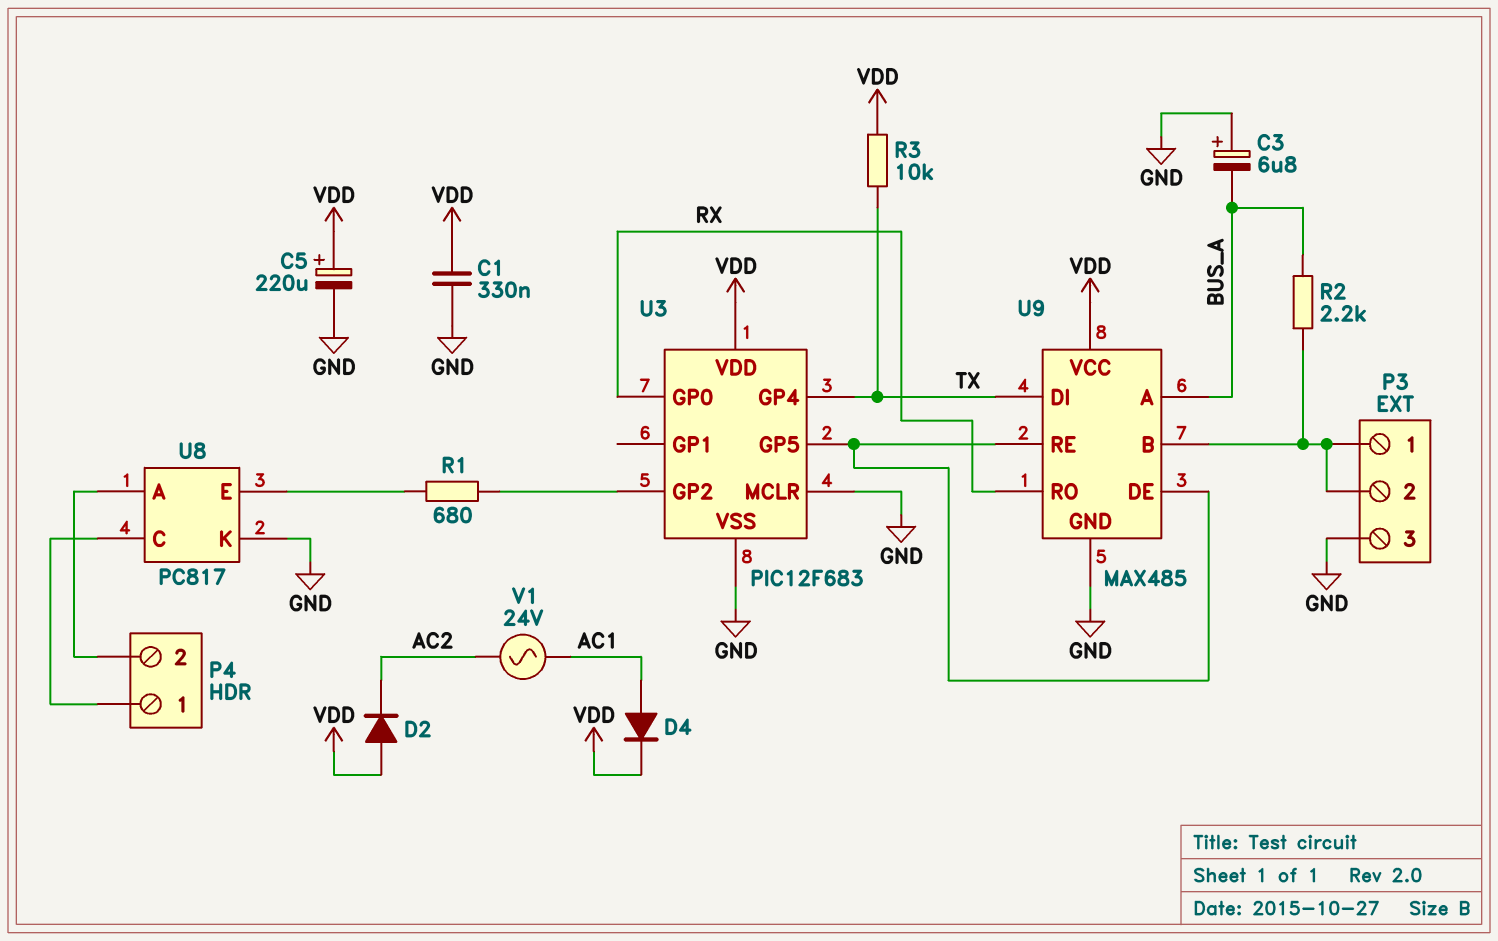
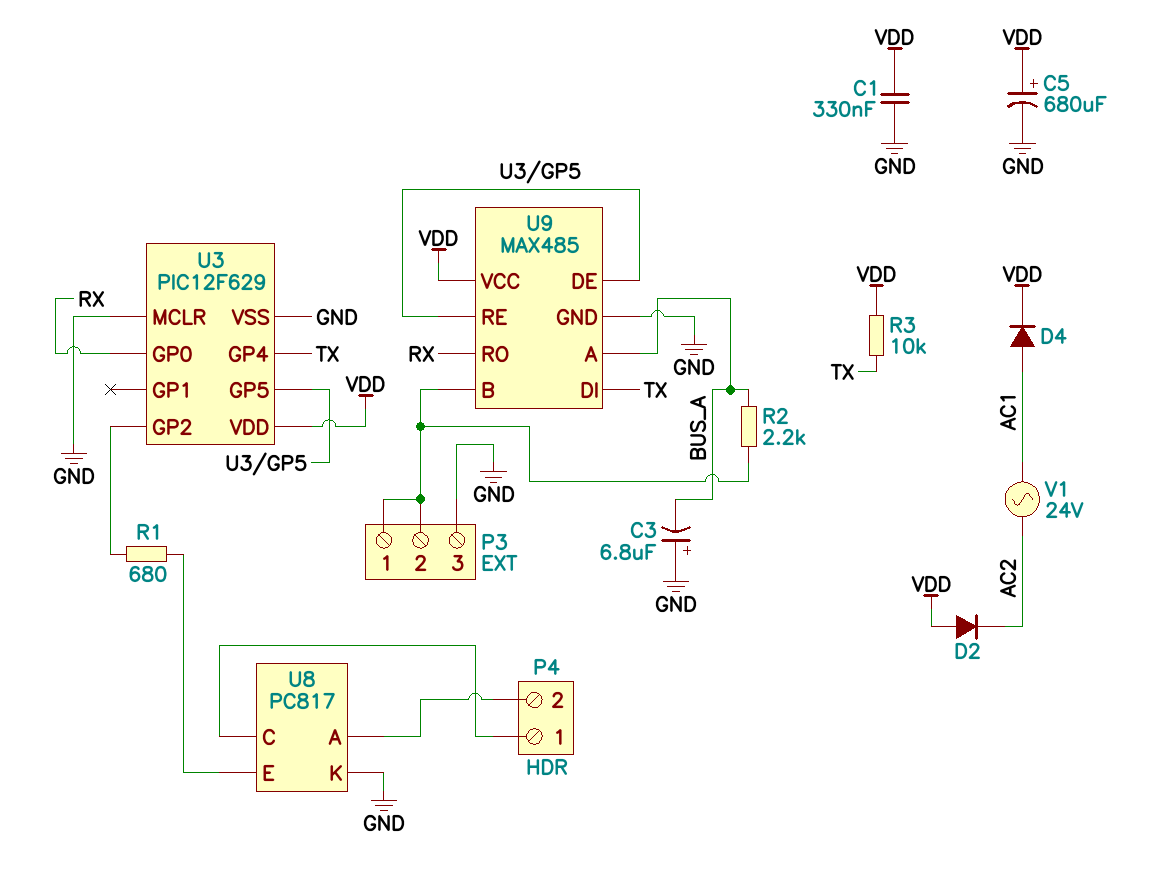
C5: 220uF (plus VDD, minus GND) -> 680uF (plus VDD, minus GND)
U3: PIC12F683 -> PIC12F629

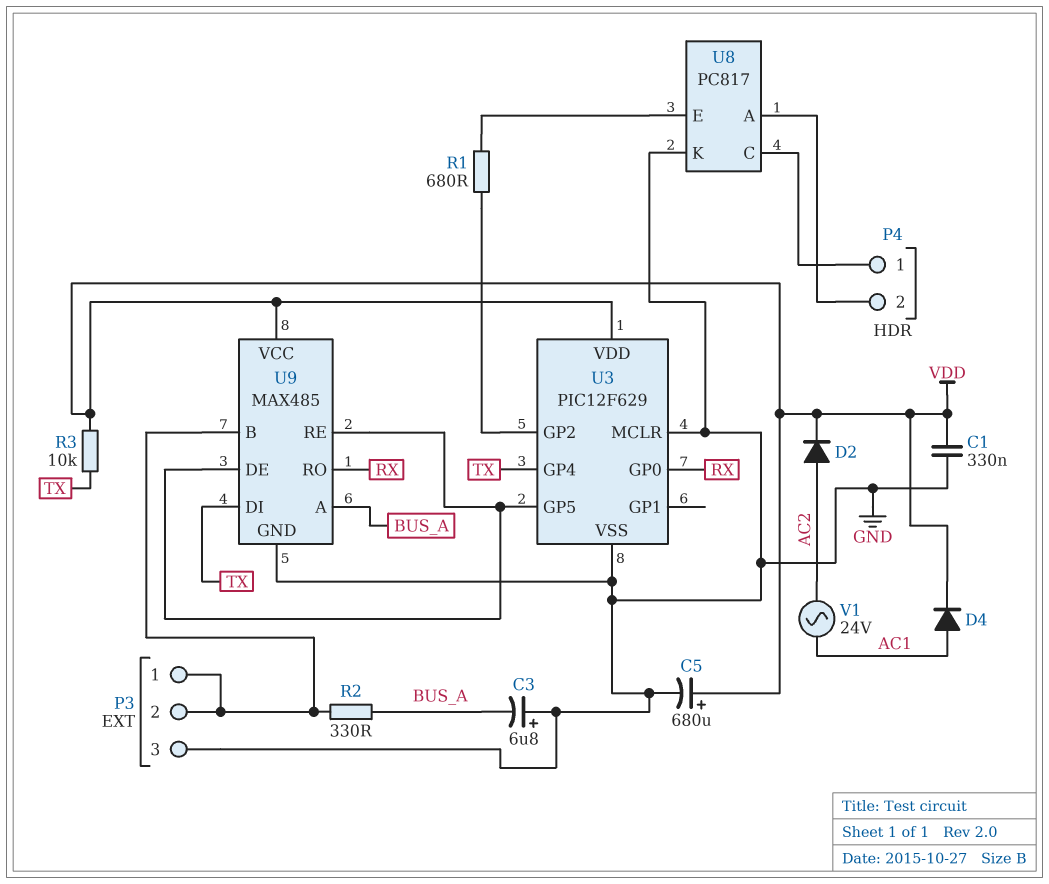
D2: diode (A VDD, K AC2) -> diode (A AC2, K VDD)
R2: 2.2k (BUS_A, P3/1) -> 330 (BUS_A, P3/1)

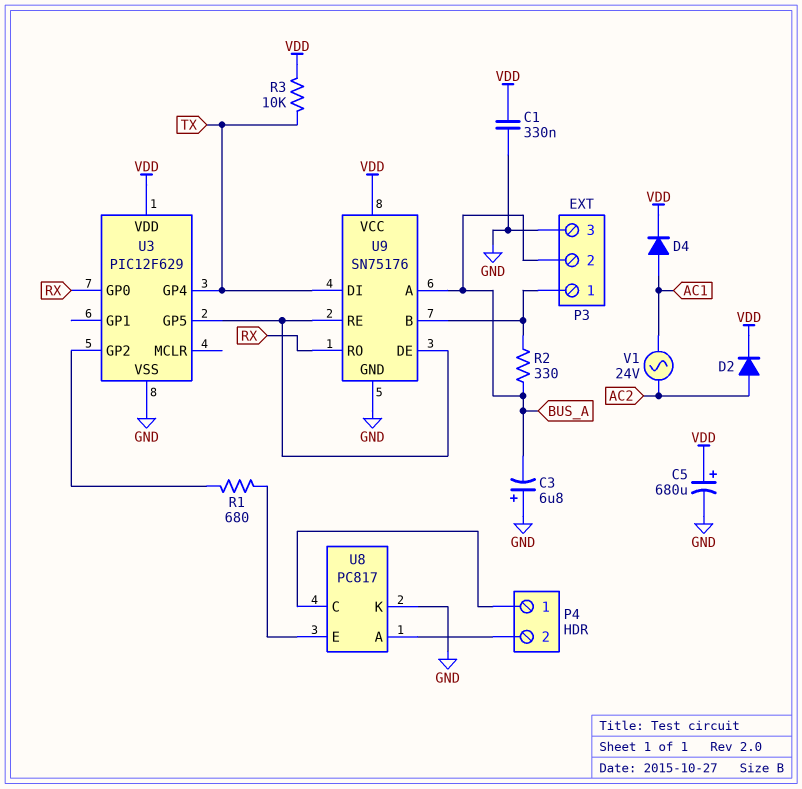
P3 pin 2: P3/1 -> BUS_A
U3 pin MCLR: GND -> none
U9: MAX485 -> SN75176

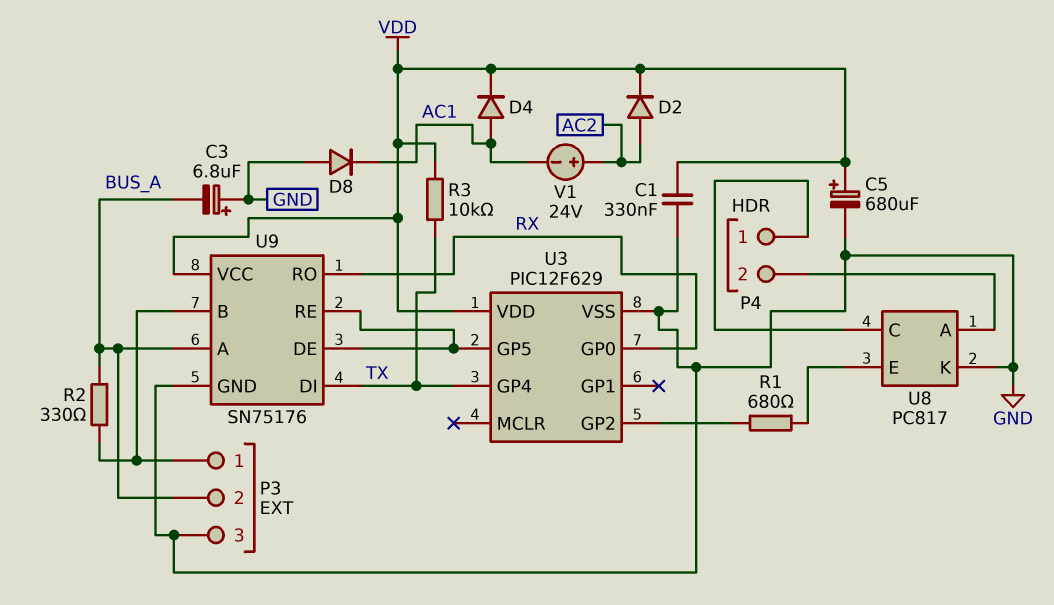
D8: none -> diode (A GND, K AC1)
V1: AC 24V (AC1, AC2) -> 24V (plus AC2, minus AC1)

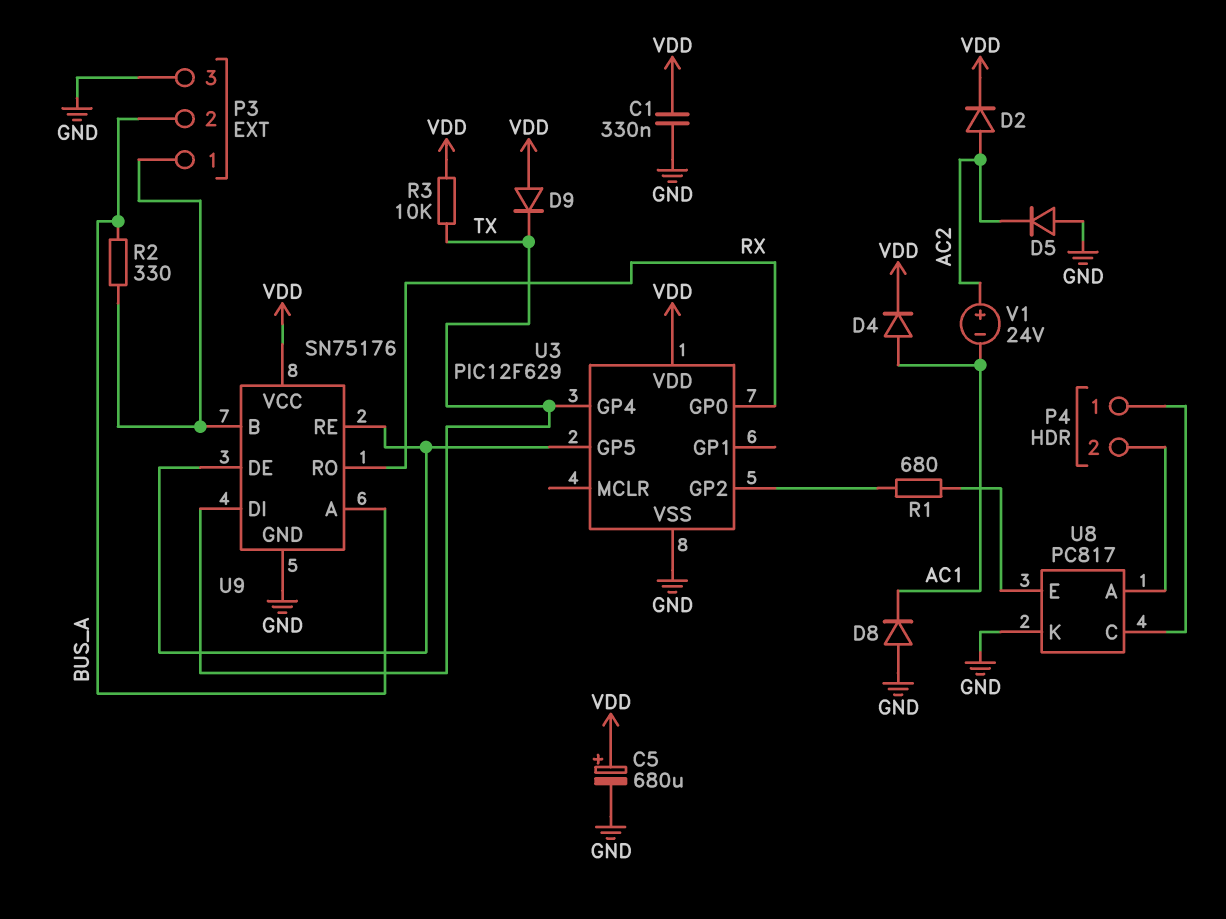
C3: 6.8uF (plus GND, minus BUS_A) -> none
D5: none -> diode (A GND, K AC2)
D9: none -> diode (A VDD, K TX)

